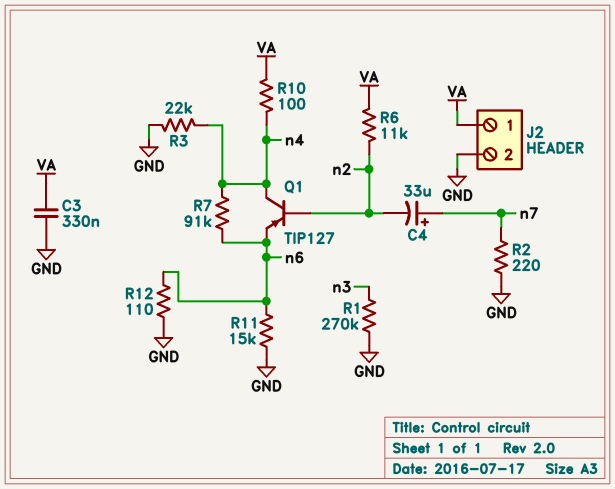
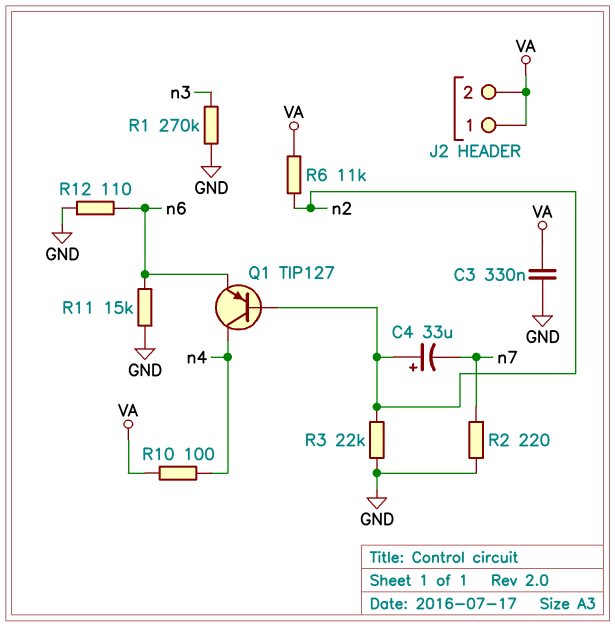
C4: 33uF (plus n7, minus n2) -> 33uF (plus n2, minus n7)
J2 pin 2: GND -> VA
R3: 22k (GND, n4) -> 22k (GND, n2)
R7: 91k (n4, n6) -> none

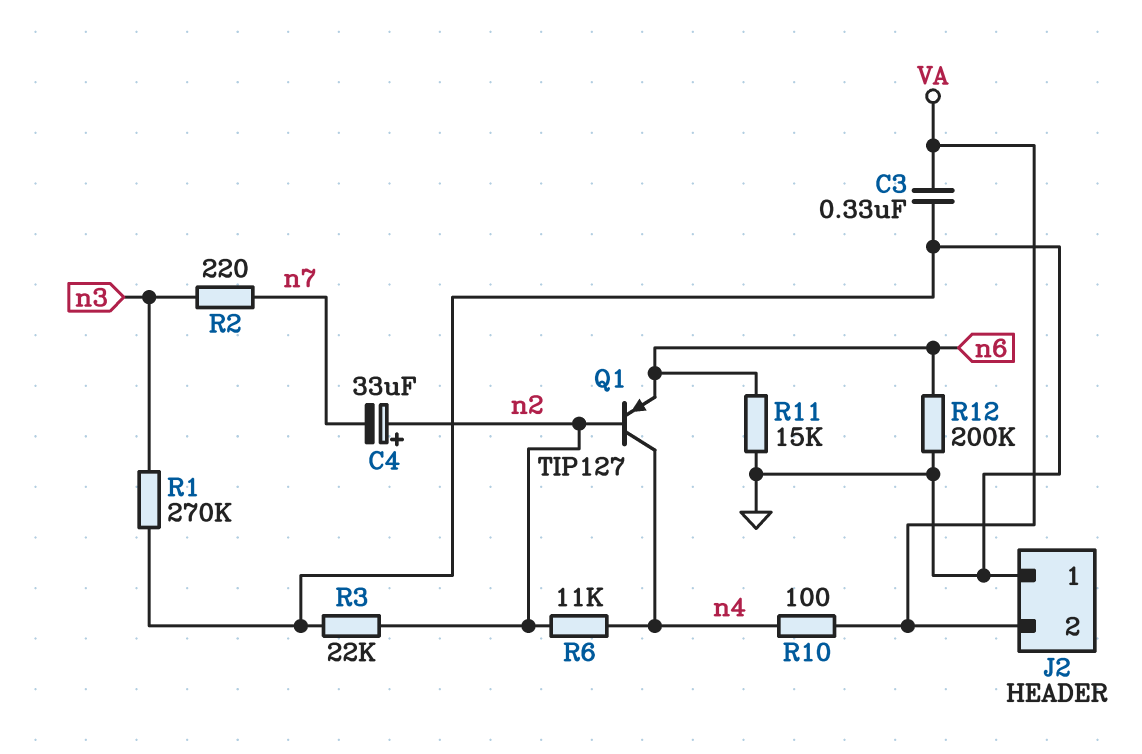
J2 pin 1: VA -> GND
R2: 220 (GND, n7) -> 220 (n3, n7)
R6: 11k (VA, n2) -> 11k (n2, n4)
R12: 110 (GND, n6) -> 200k (GND, n6)

